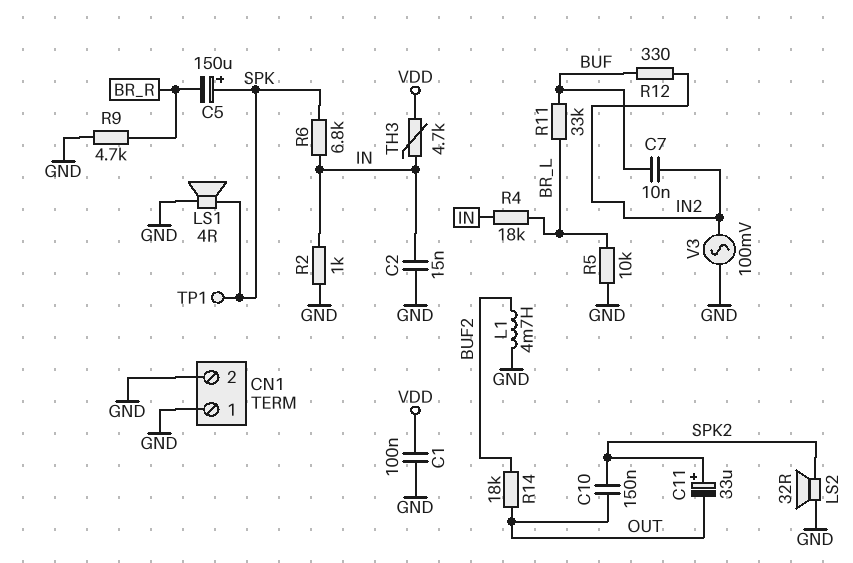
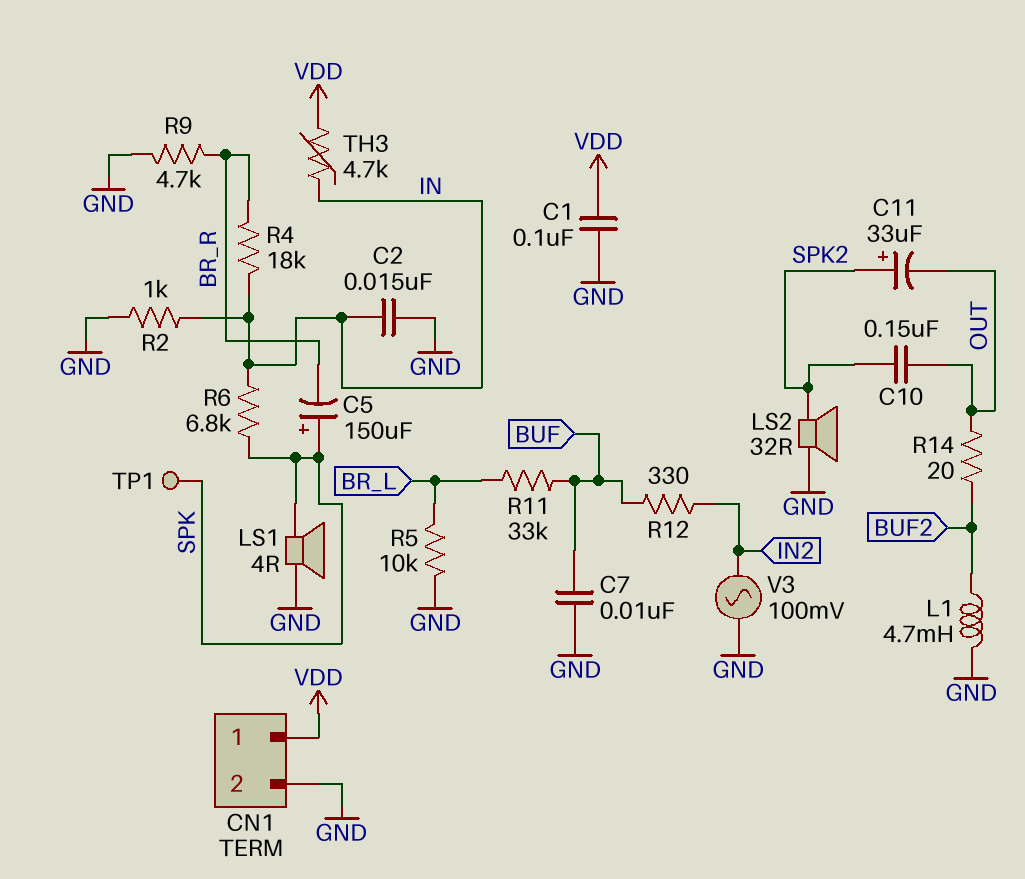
C7: 10nF (BUF, IN2) -> 10nF (BUF, GND)
CN1 pin 1: GND -> VDD
R4: 18k (BR_L, IN) -> 18k (BR_R, IN)
R14: 18k (BUF2, OUT) -> 20 (BUF2, OUT)

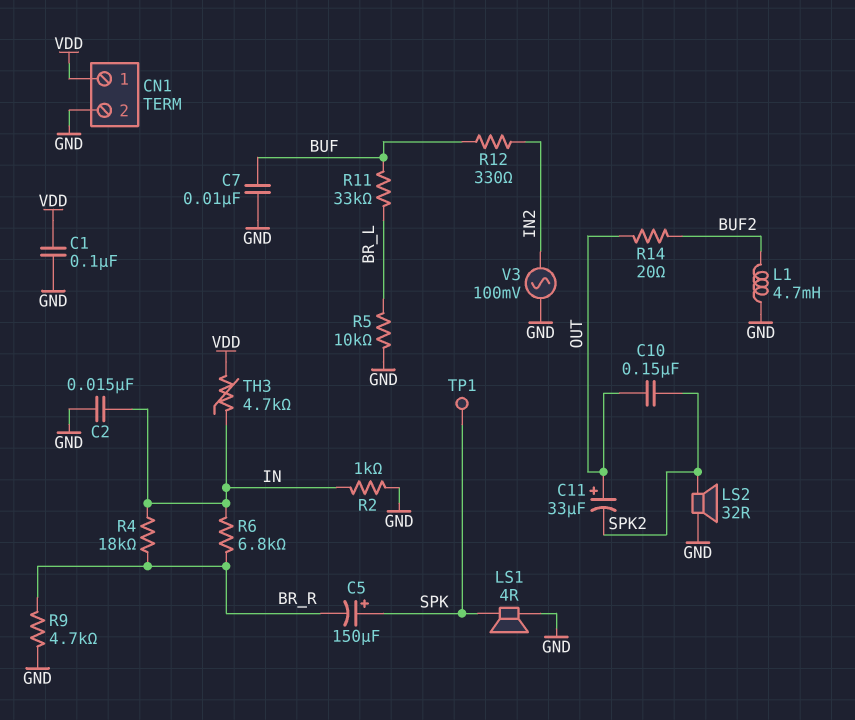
C11: 33uF (plus SPK2, minus OUT) -> 33uF (plus OUT, minus SPK2)
R6: 6.8k (IN, SPK) -> 6.8k (BR_R, IN)

